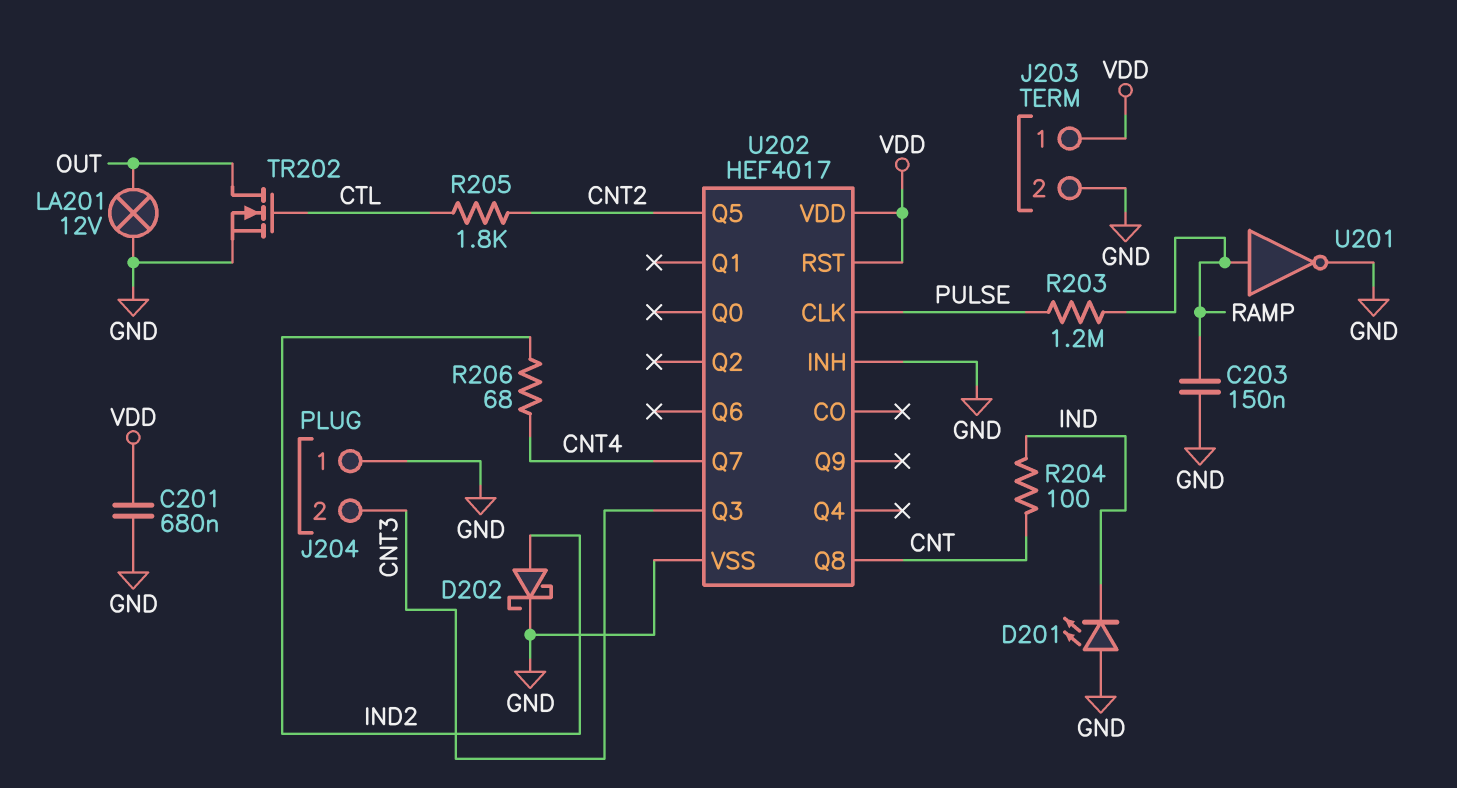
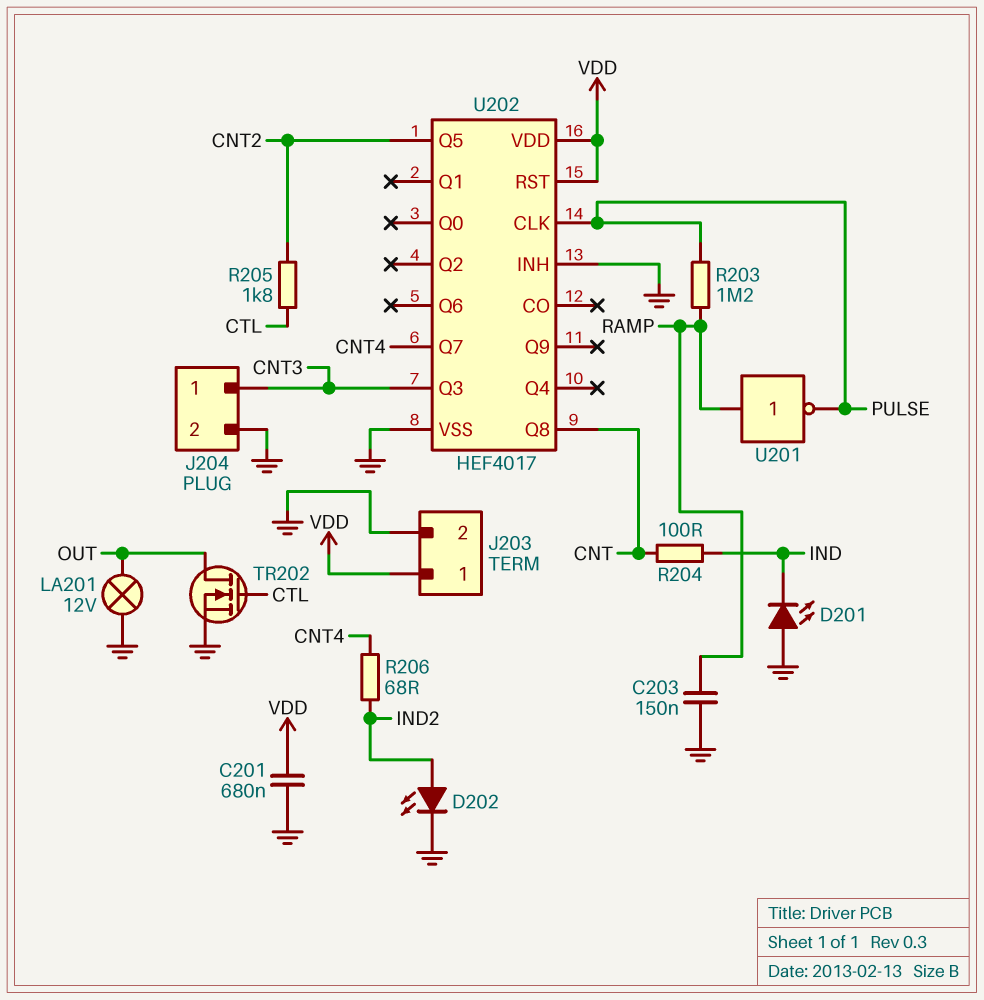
D202: schottky (A IND2, K GND) -> LED (A IND2, K GND)
J204 pin 1: GND -> CNT3
J204 pin 2: CNT3 -> GND
U201: NOT (in RAMP, out GND) -> NOT (in RAMP, out PULSE)

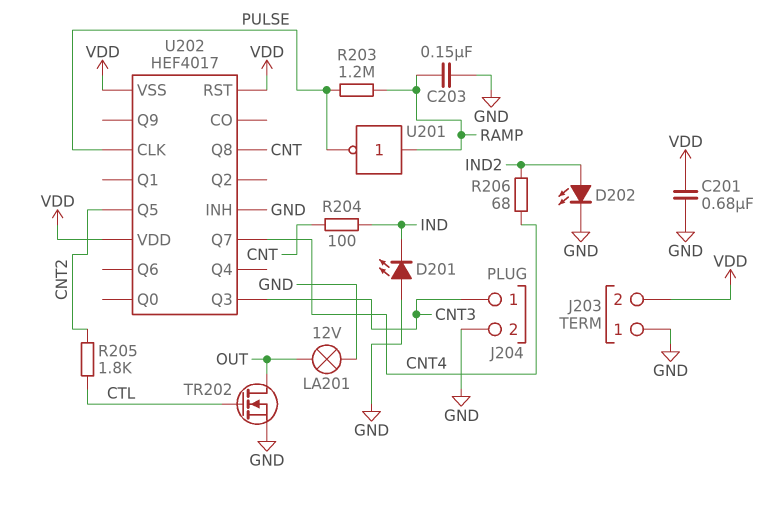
J203 pin 1: VDD -> GND
J203 pin 2: GND -> VDD
U202 pin VSS: GND -> VDD

